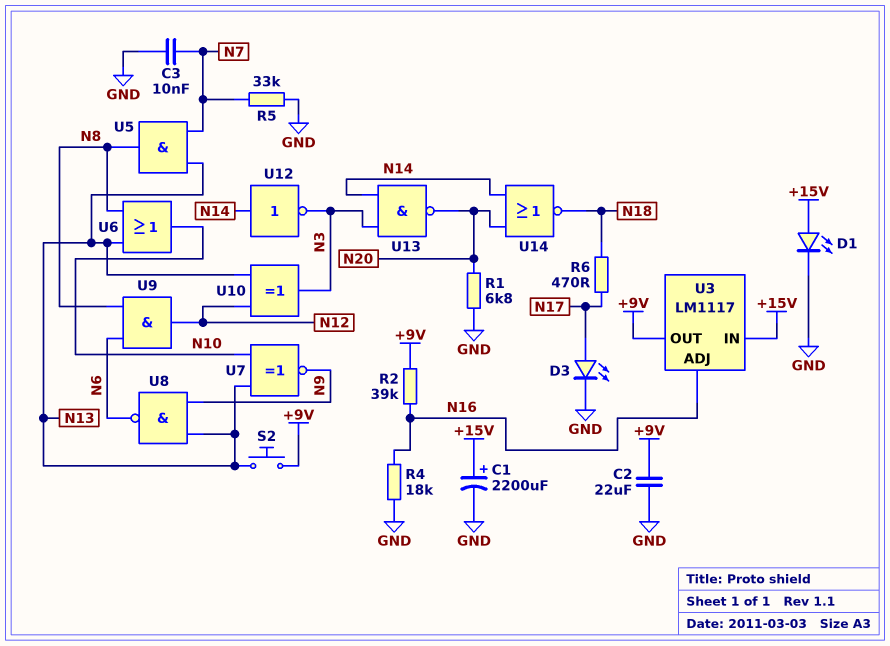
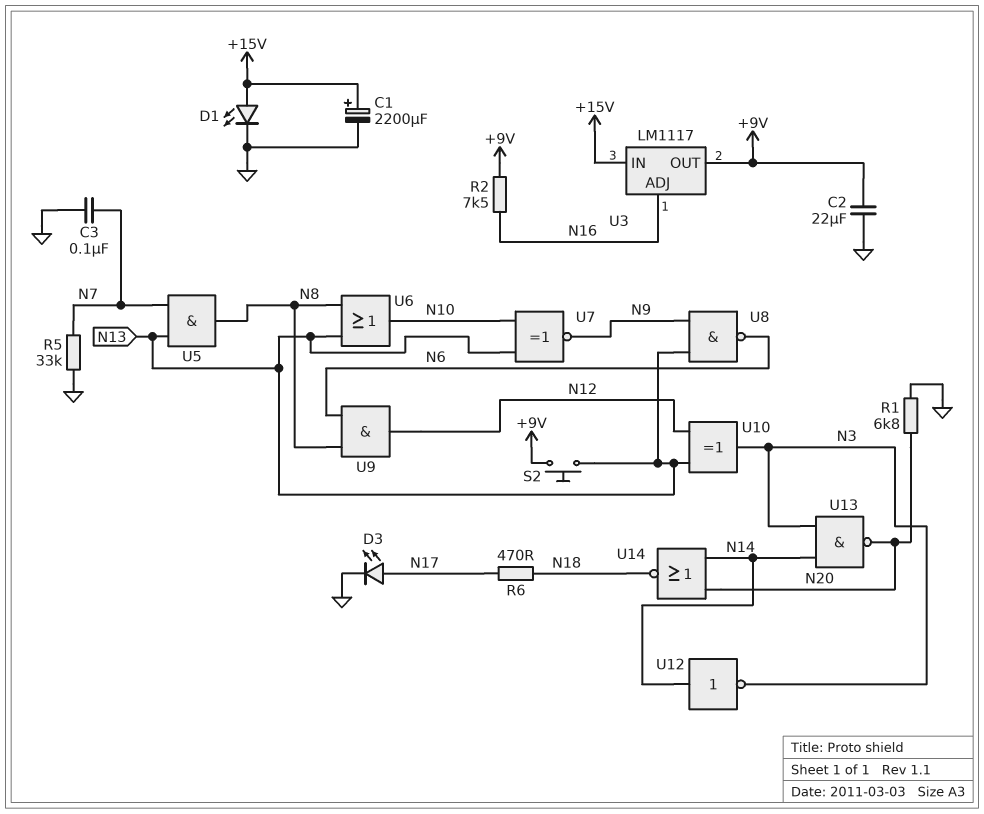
C3: 10nF (GND, N7) -> 100nF (GND, N7)
R2: 39k (+9V, N16) -> 7.5k (+9V, N16)
R4: 18k (GND, N16) -> none

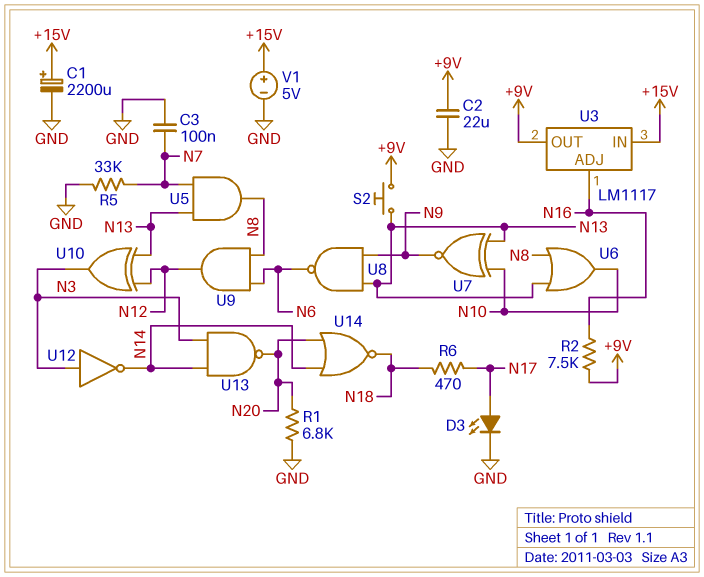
D1: LED (A +15V, K GND) -> none
U12: NOT (in N14, out N3) -> NOT (in N3, out N14)
V1: none -> 5V (plus +15V, minus GND)

